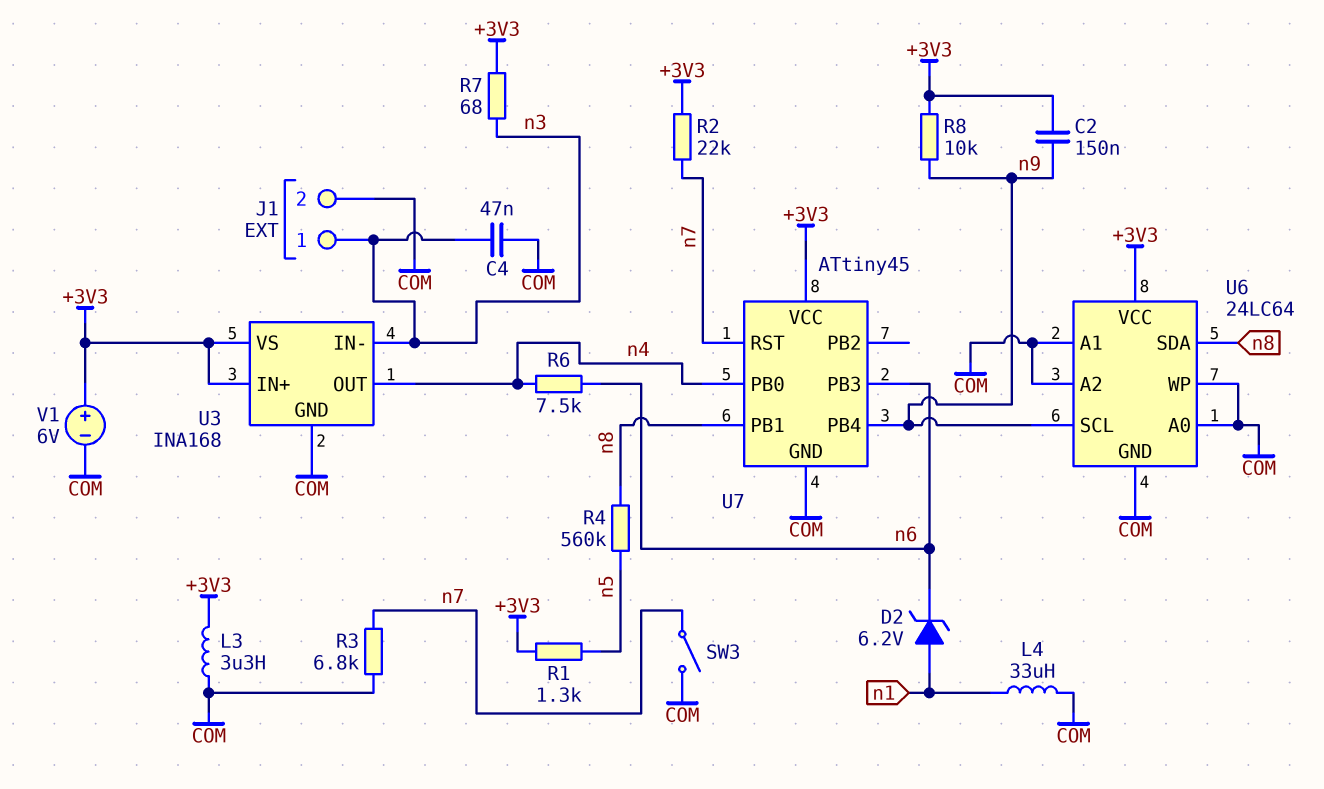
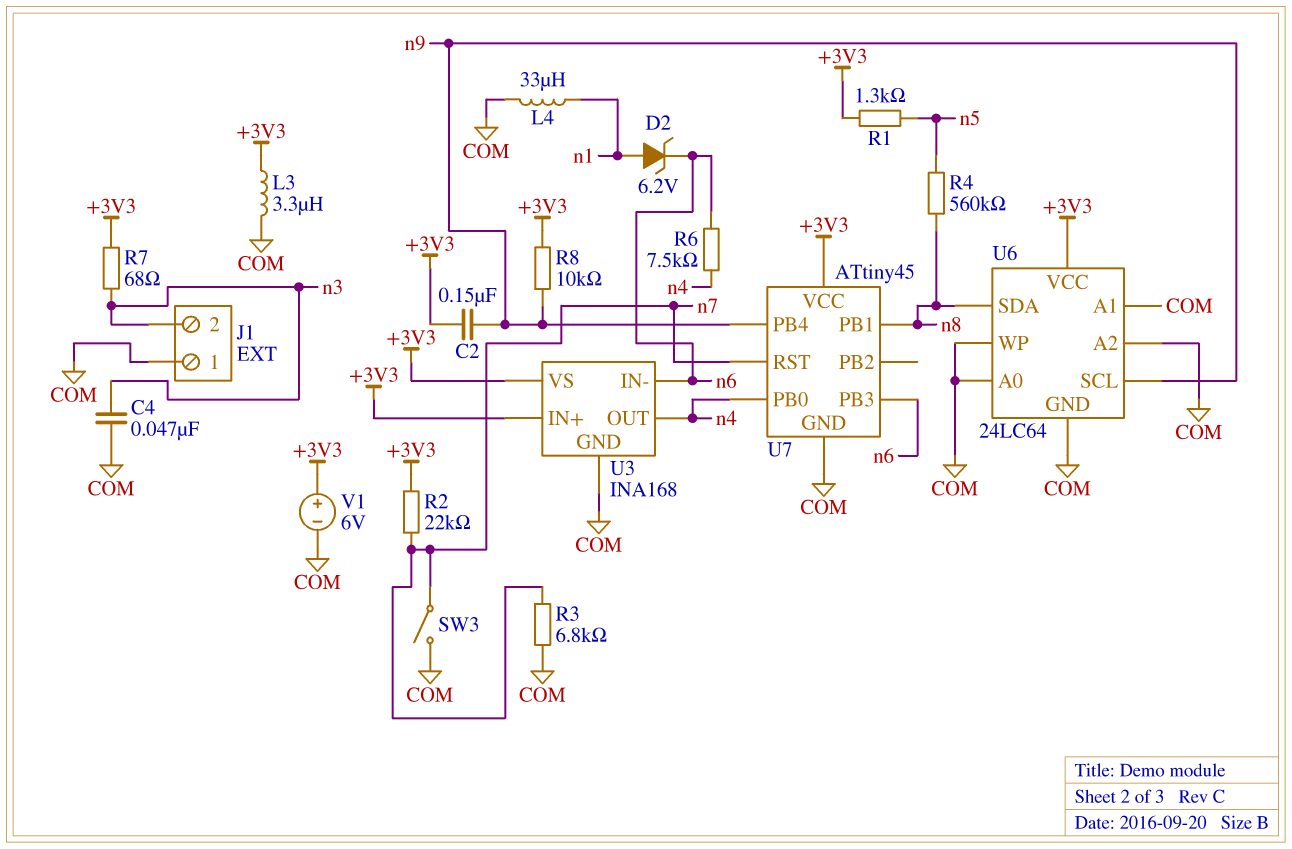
J1 pin 1: n3 -> COM
J1 pin 2: COM -> n3
U3 pin IN-: n3 -> n6

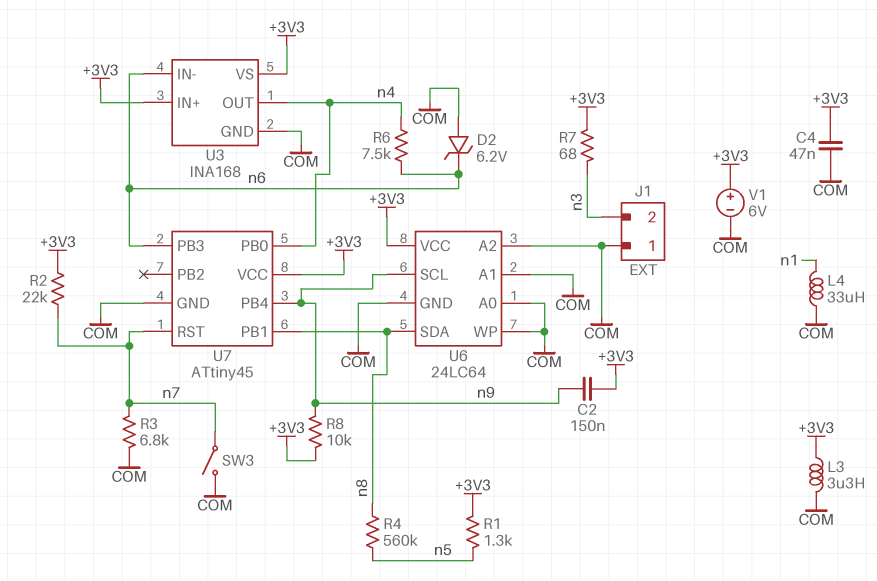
C4: 47nF (COM, n3) -> 47nF (+3V3, COM)
D2: zener 6.2V (A n1, K n6) -> zener 6.2V (A COM, K n6)

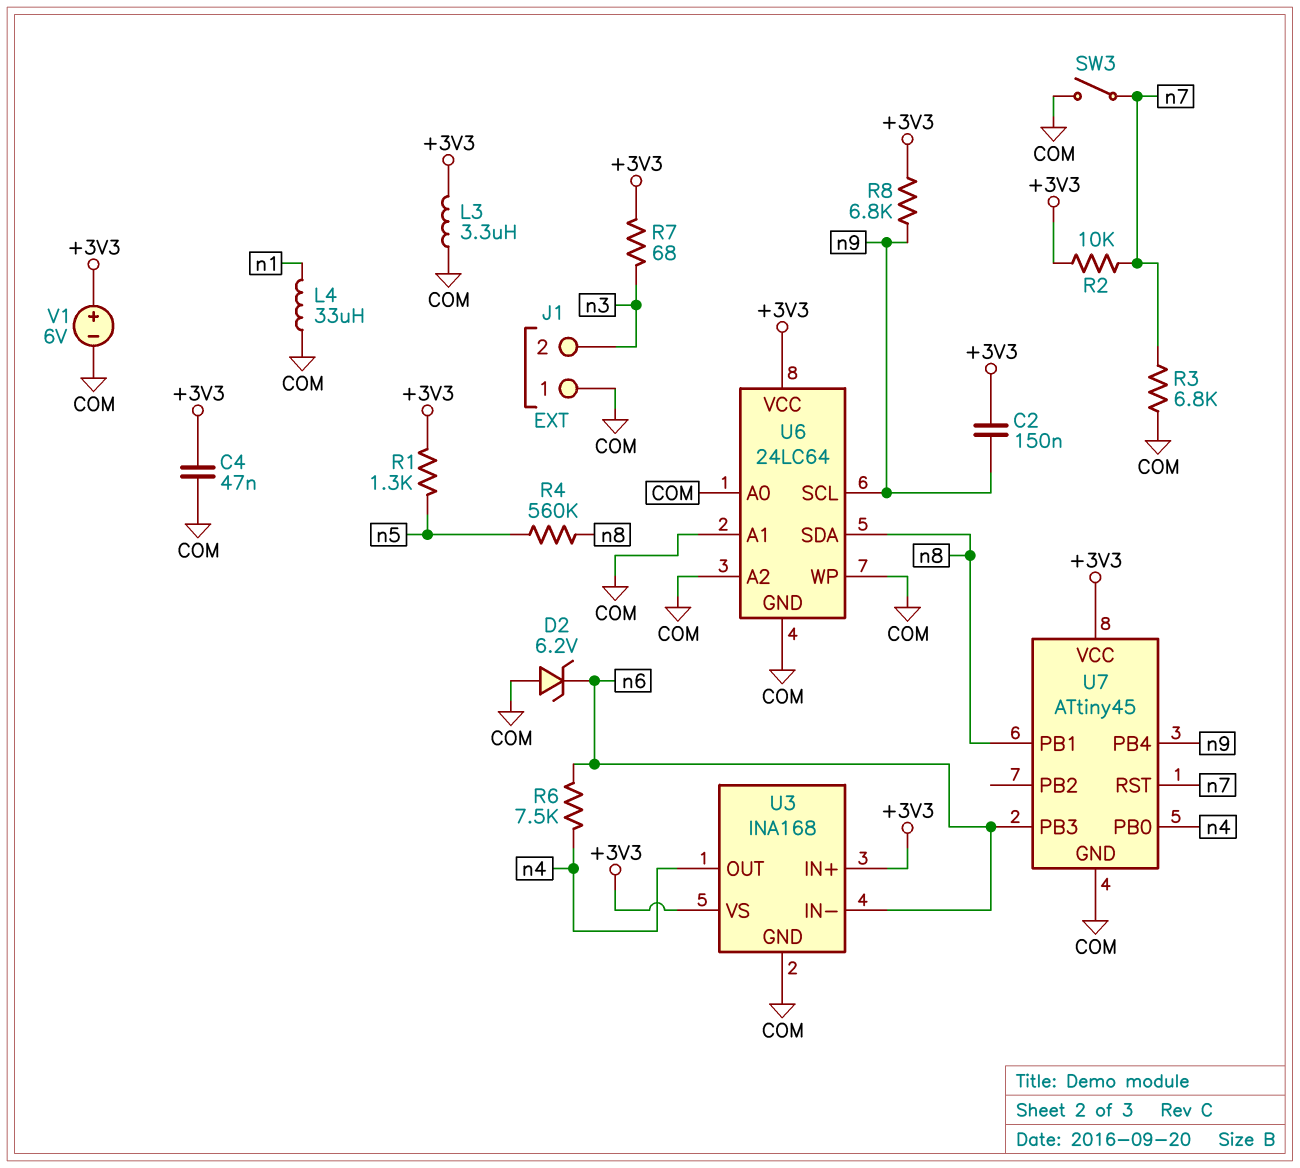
R2: 22k (+3V3, n7) -> 10k (+3V3, n7)
R8: 10k (+3V3, n9) -> 6.8k (+3V3, n9)

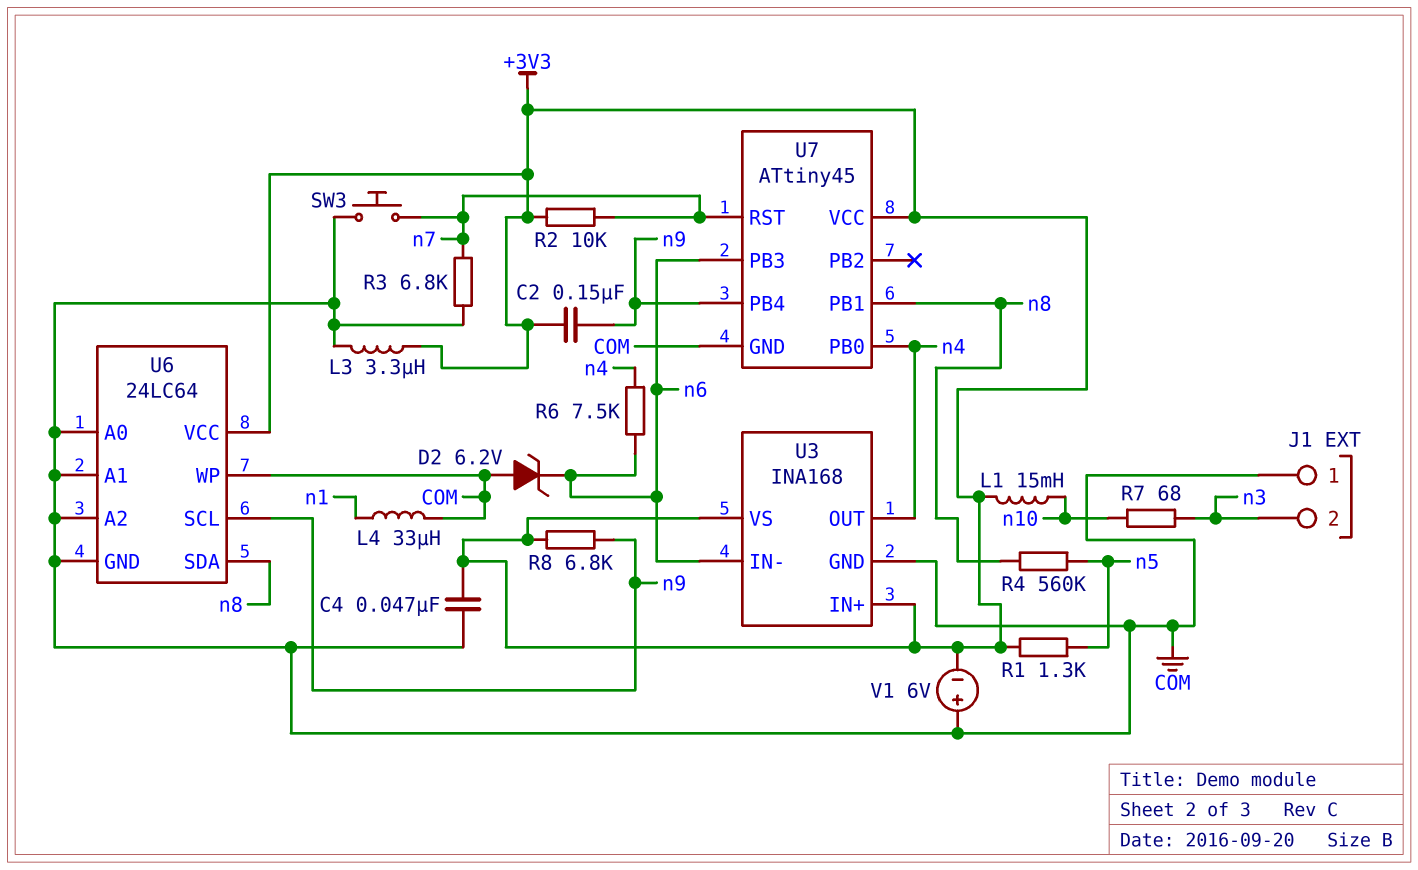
L1: none -> 15mH (+3V3, n10)
R7: 68 (+3V3, n3) -> 68 (n3, n10)
SW3: switch (COM, n7) -> button (COM, n7)
V1: 6V (plus +3V3, minus COM) -> 6V (plus COM, minus +3V3)

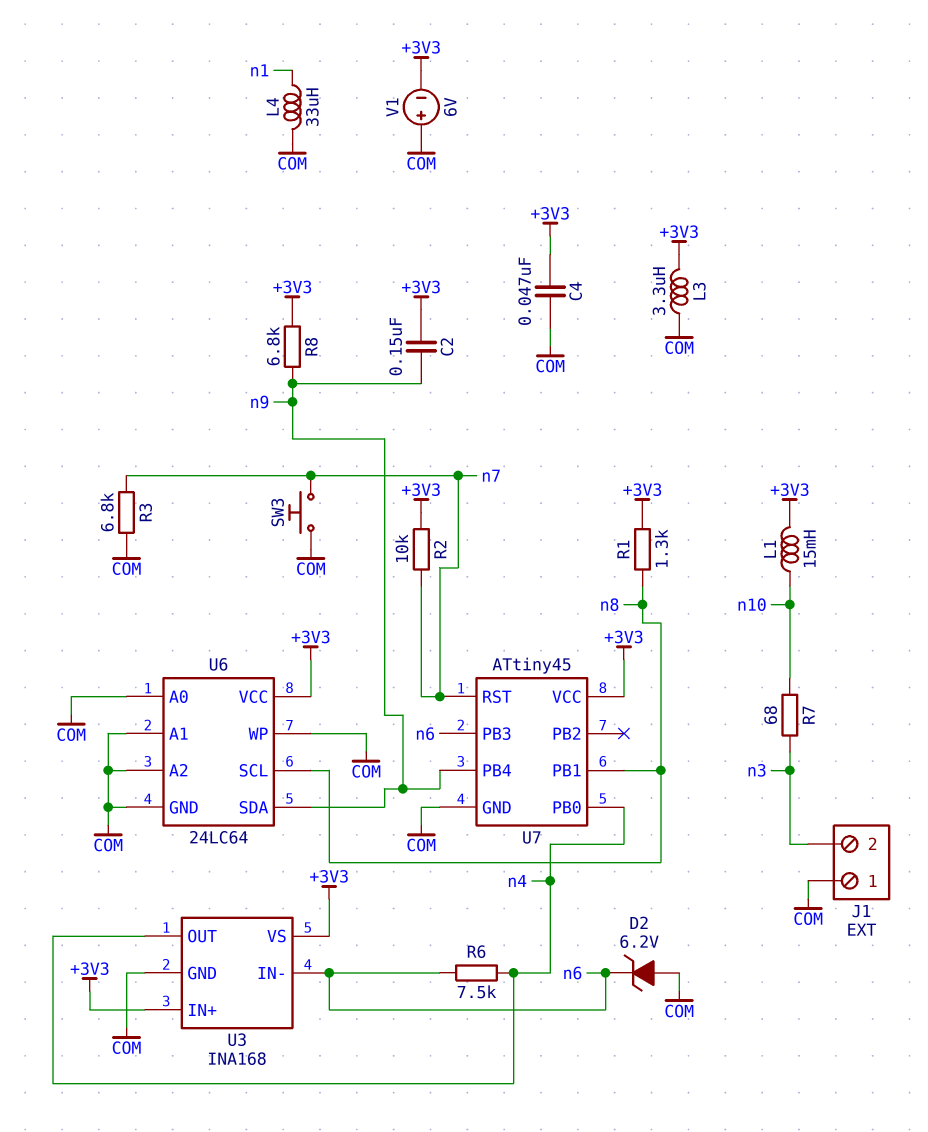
R1: 1.3k (+3V3, n5) -> 1.3k (+3V3, n8)
R4: 560k (n5, n8) -> none
U6 pin SCL: n9 -> n8
U6 pin SDA: n8 -> n9

